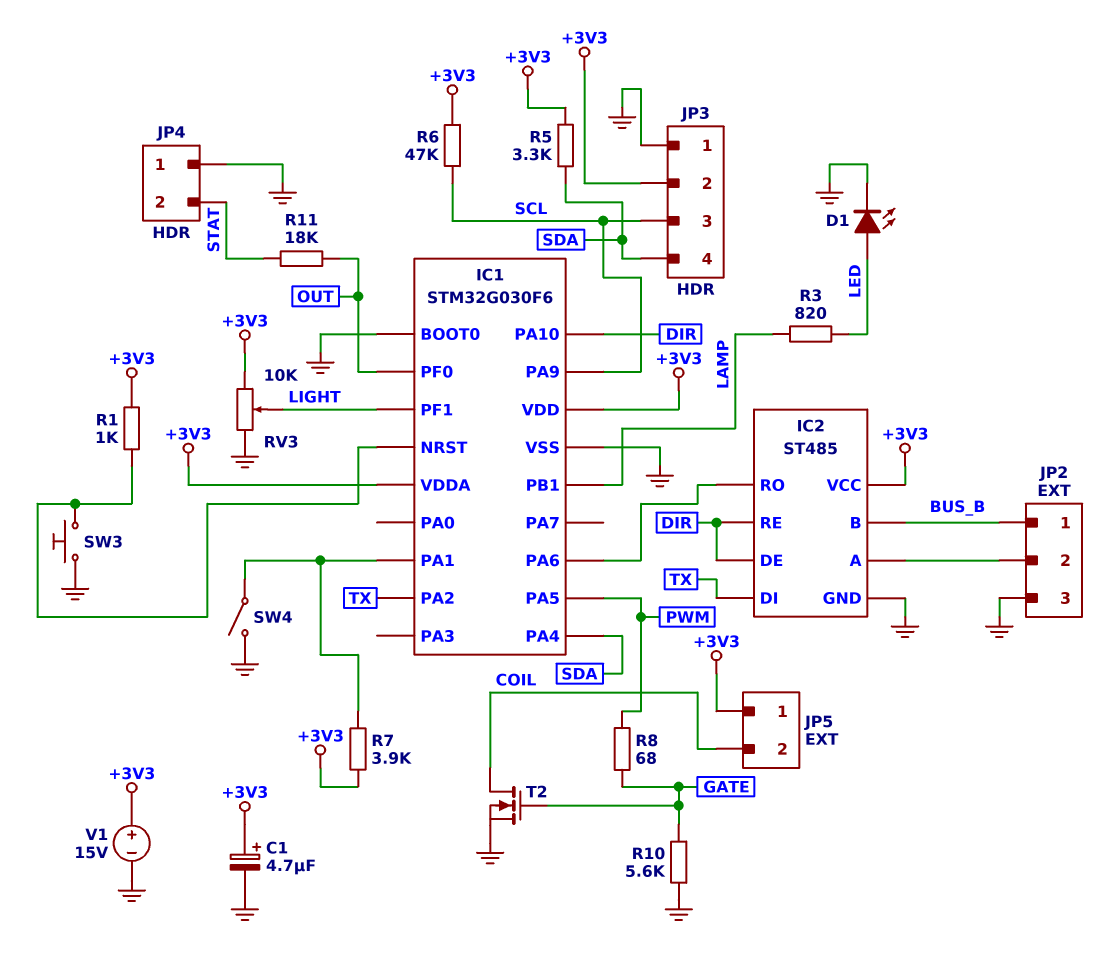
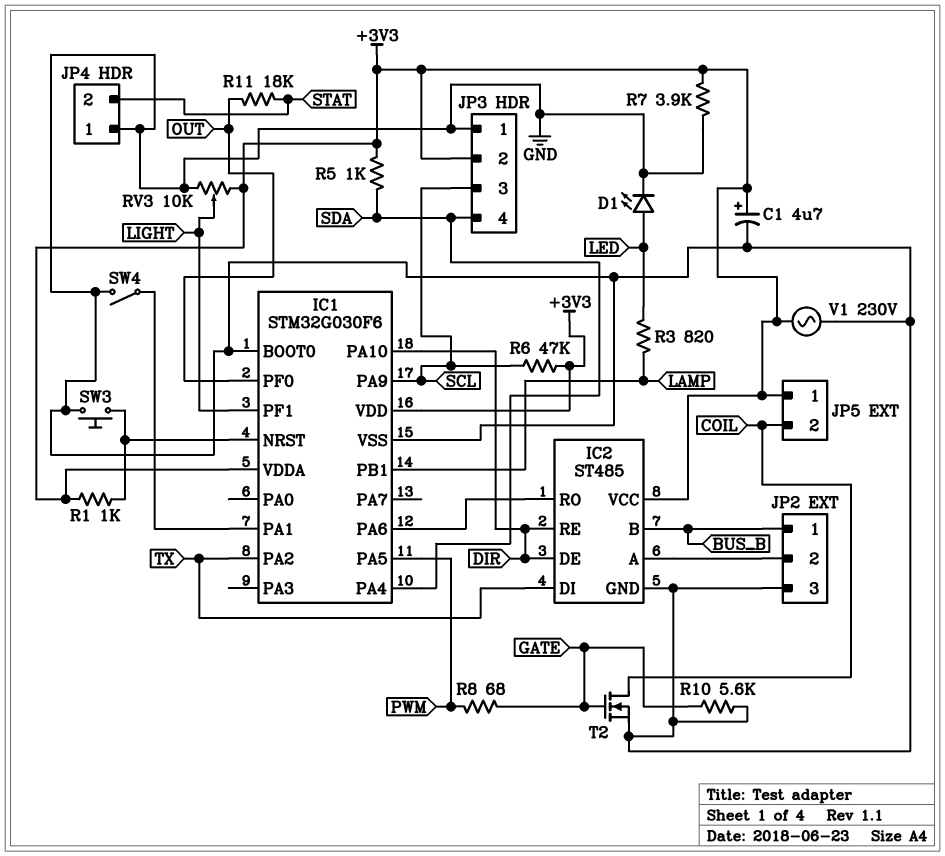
R5: 3.3k (+3V3, SDA) -> 1k (+3V3, SDA)
R7: 3.9k (+3V3, IC1/PA1) -> 3.9k (+3V3, GND)
V1: 15V (plus +3V3, minus GND) -> AC 230V (+3V3, GND)

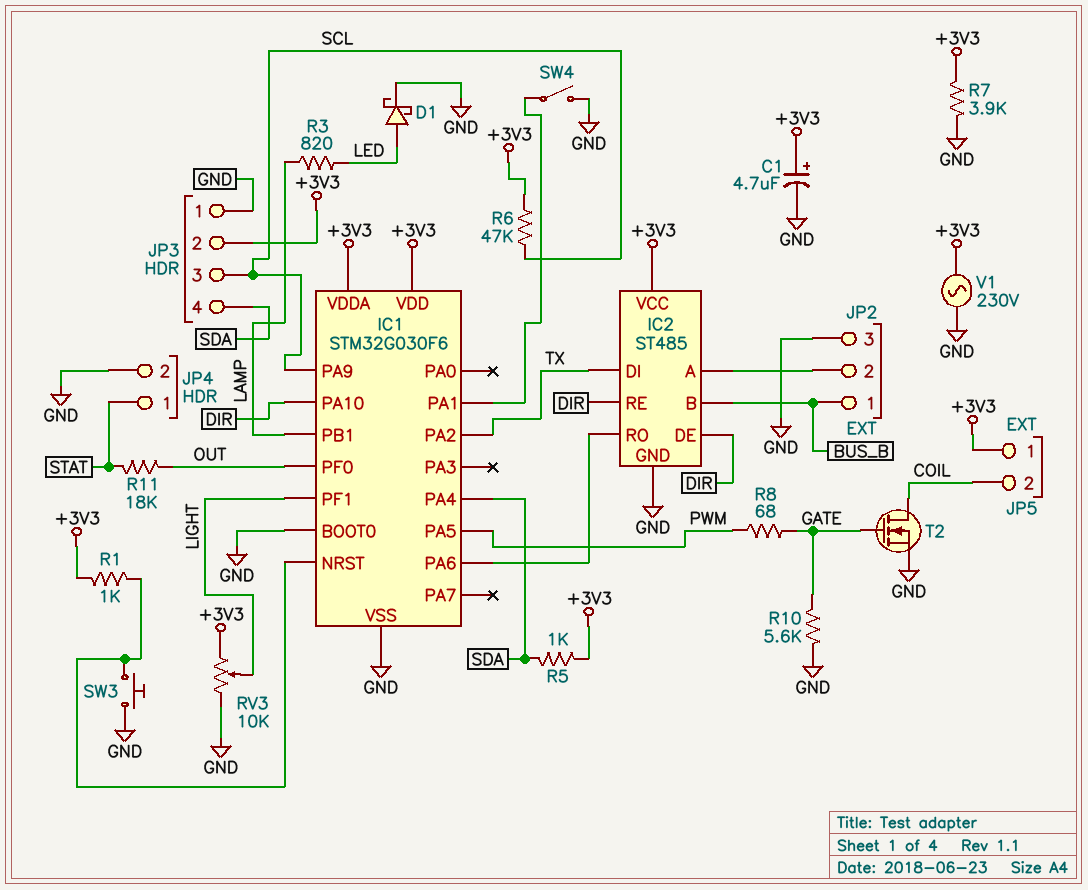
D1: LED (A LED, K GND) -> schottky (A LED, K GND)
JP4 pin 1: GND -> STAT
JP4 pin 2: STAT -> GND

